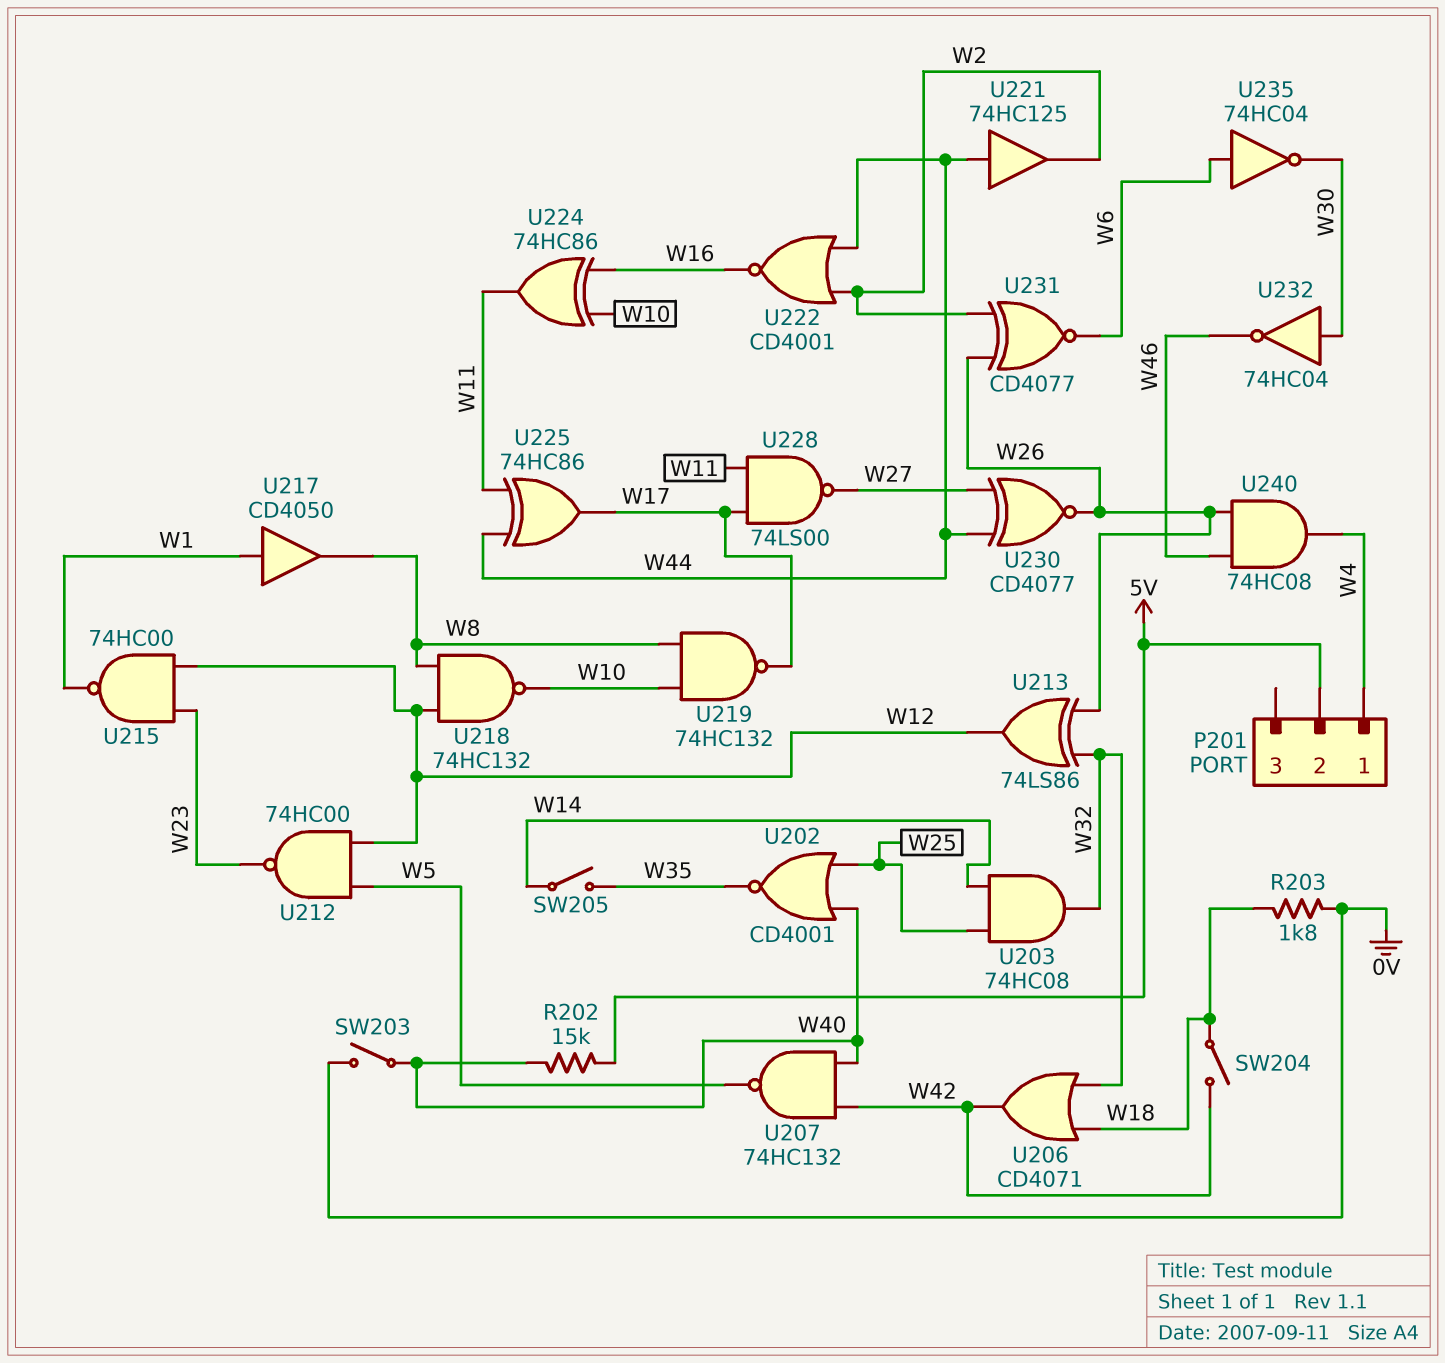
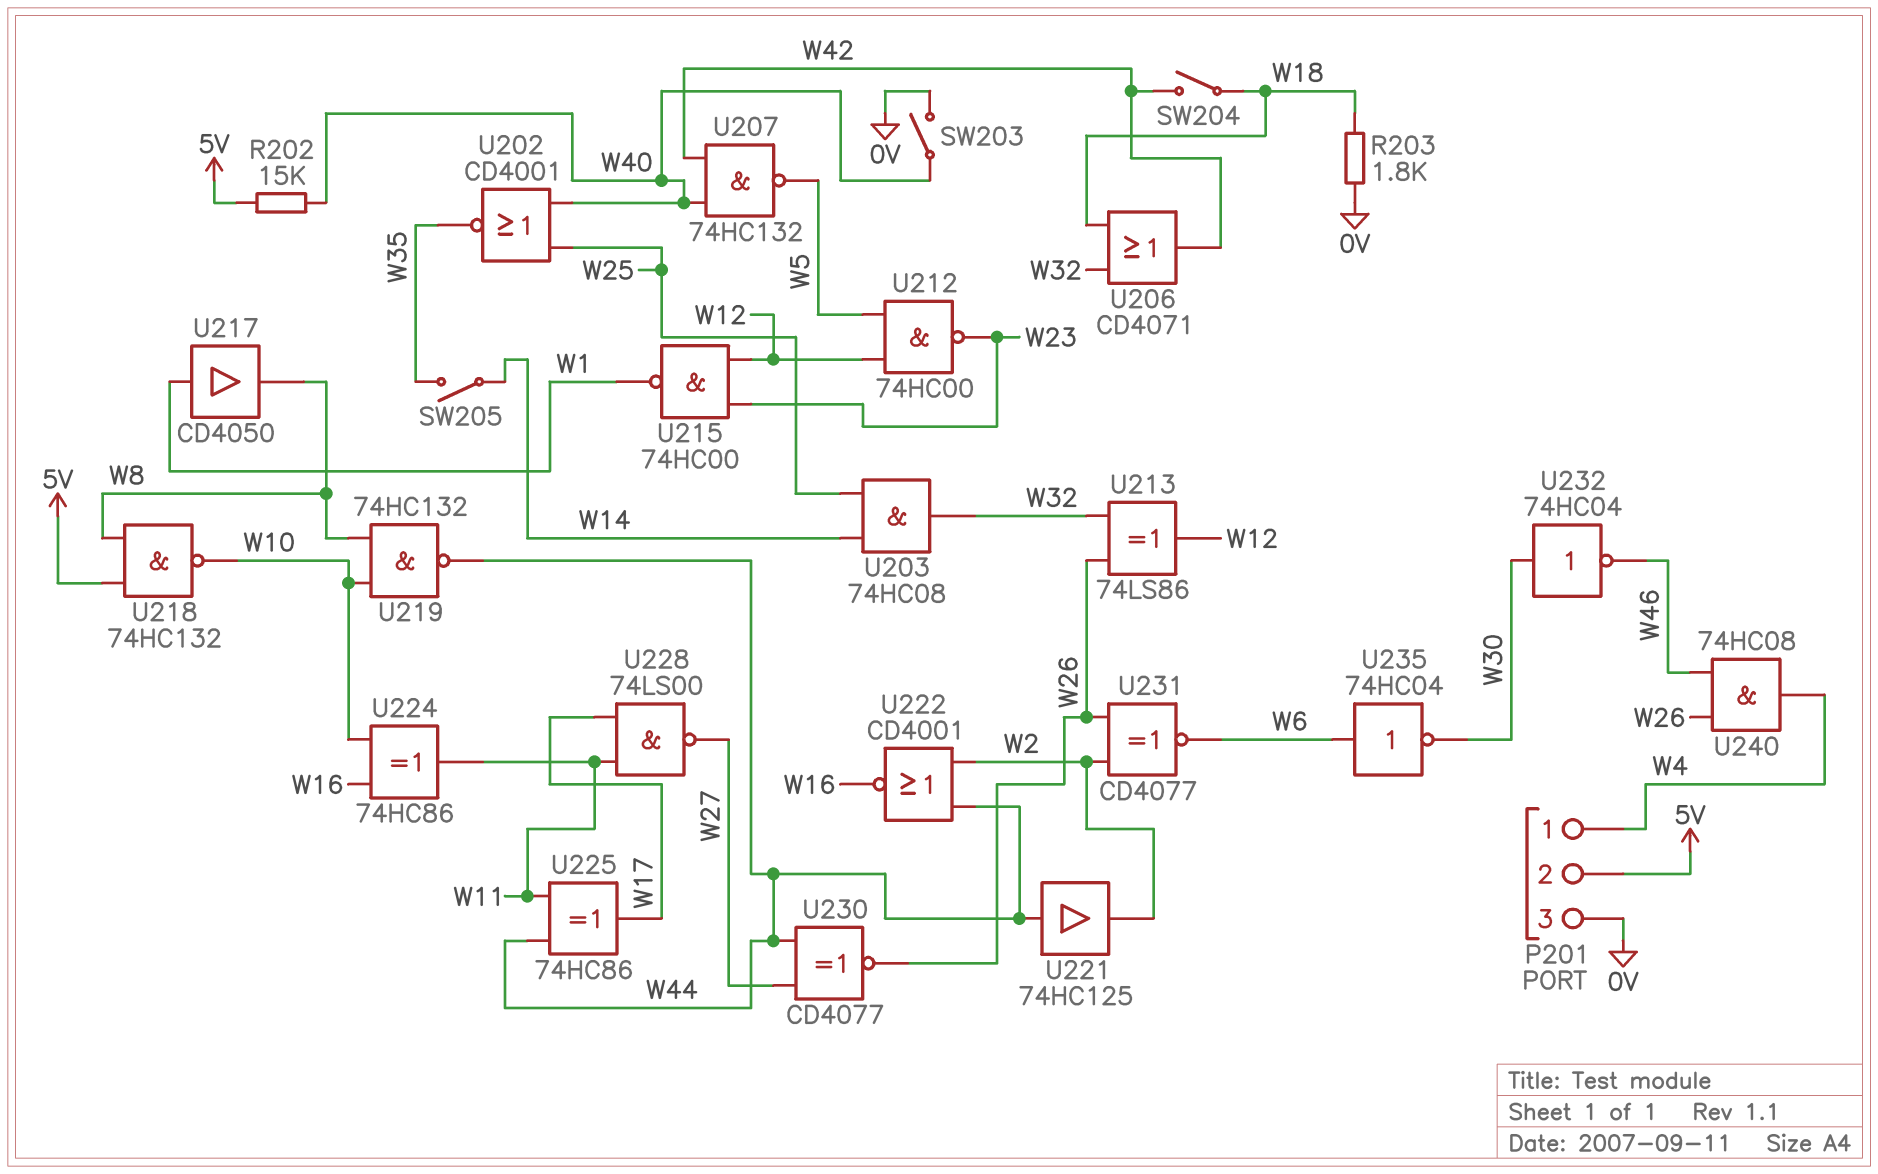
P201 pin 3: none -> 0V
U218: NAND 74HC132 (in W8, in W12, out W10) -> NAND 74HC132 (in 5V, in W8, out W10)
U219: NAND 74HC132 (in W8, in W10, out W17) -> NAND 74HC132 (in W8, in W10, out W44)

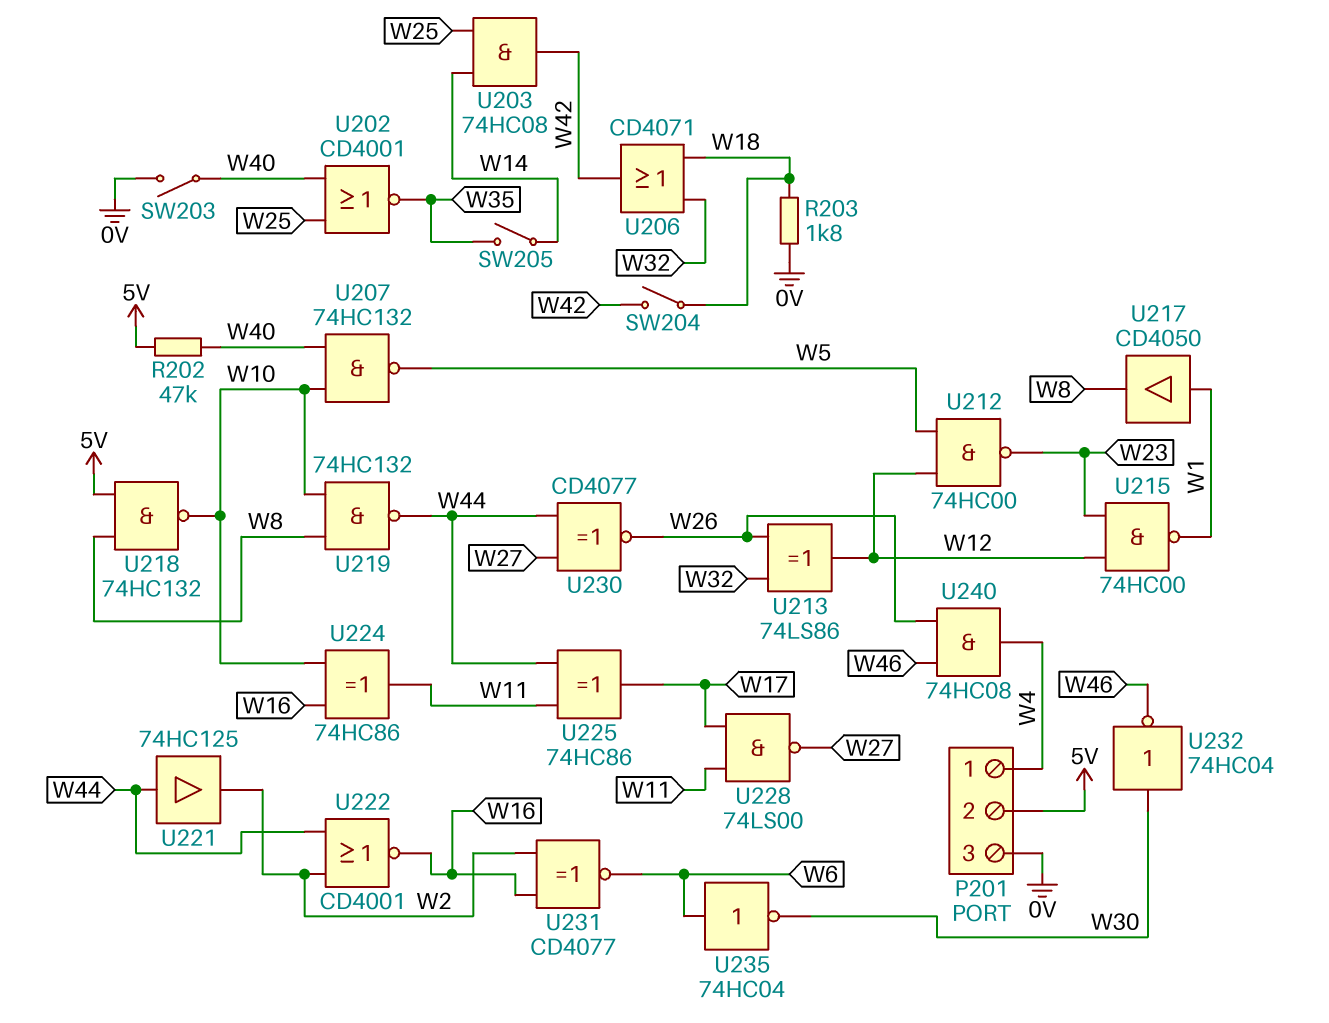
R202: 15k (5V, W40) -> 47k (5V, W40)
U203: AND 74HC08 (in W14, in W25, out W32) -> AND 74HC08 (in W14, in W25, out W42)
U207: NAND 74HC132 (in W40, in W42, out W5) -> NAND 74HC132 (in W10, in W40, out W5)
U231: XNOR CD4077 (in W2, in W26, out W6) -> XNOR CD4077 (in W2, in W16, out W6)

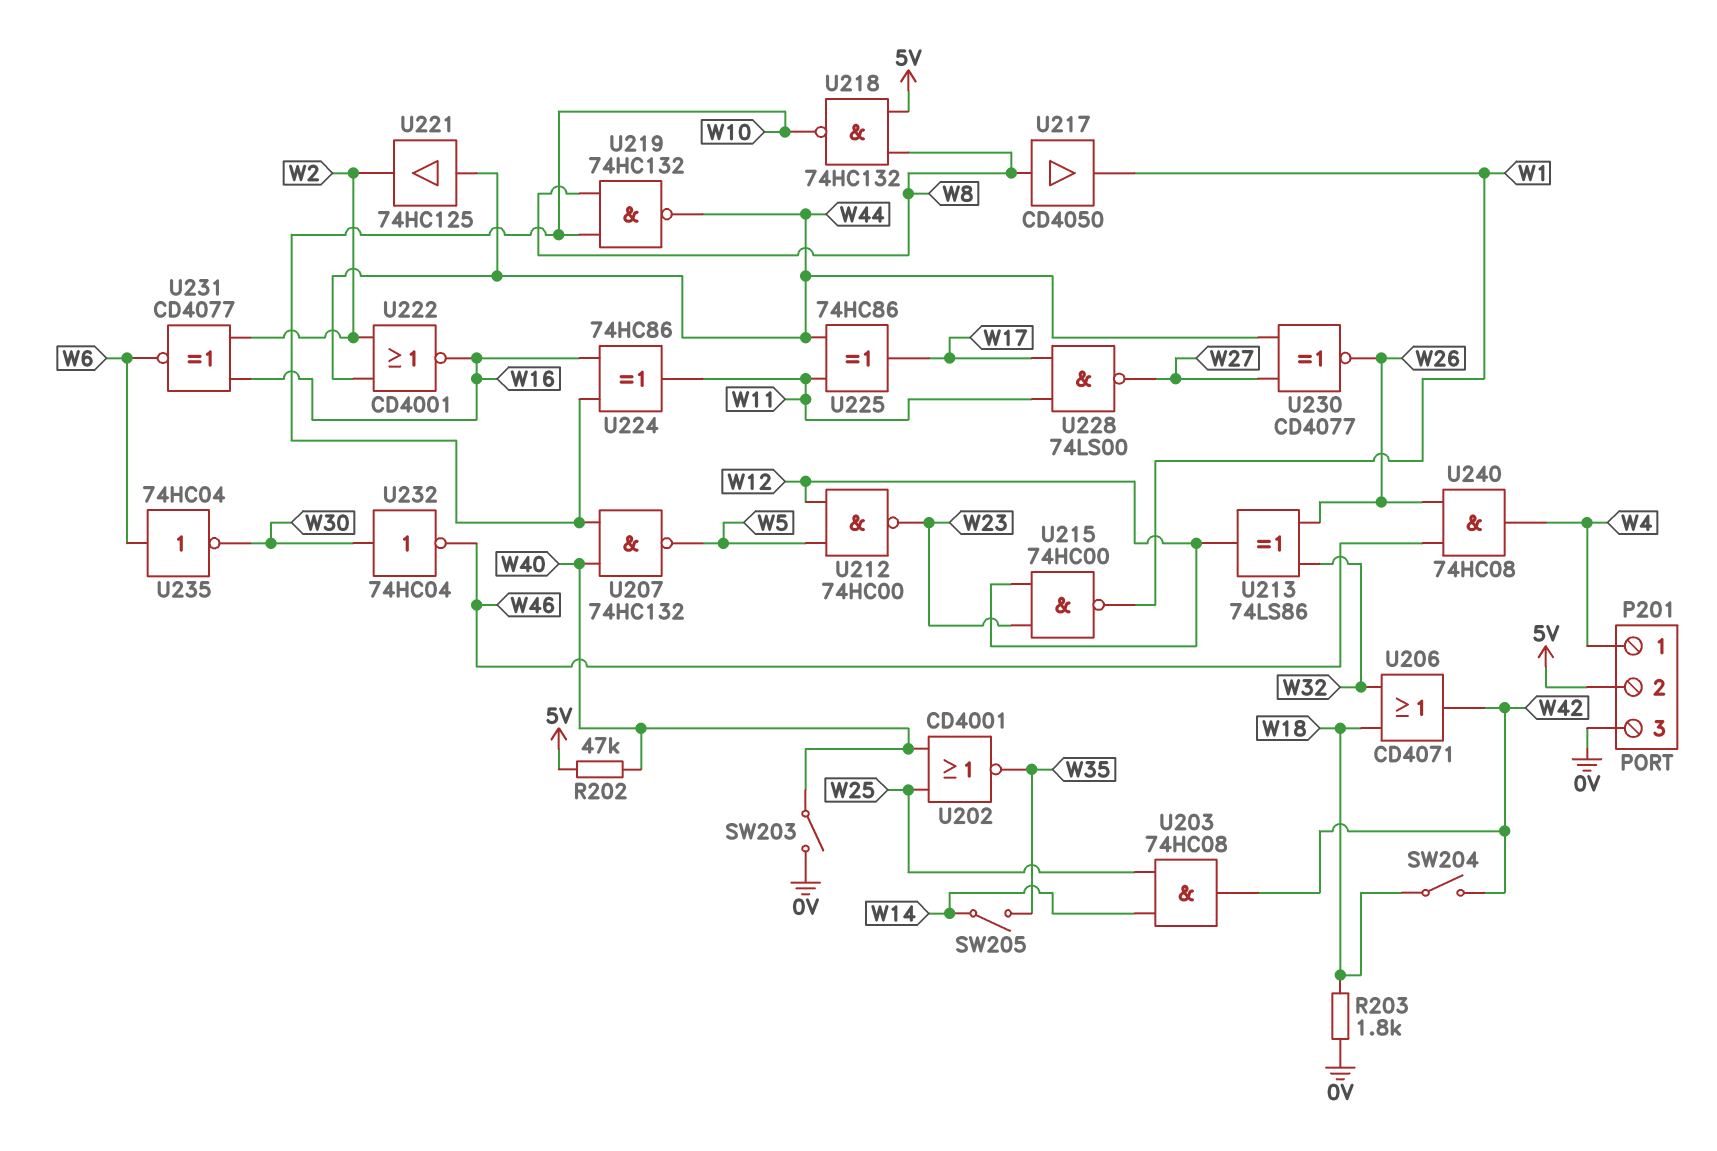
U217: buffer CD4050 (in W1, out W8) -> buffer CD4050 (in W8, out W1)

